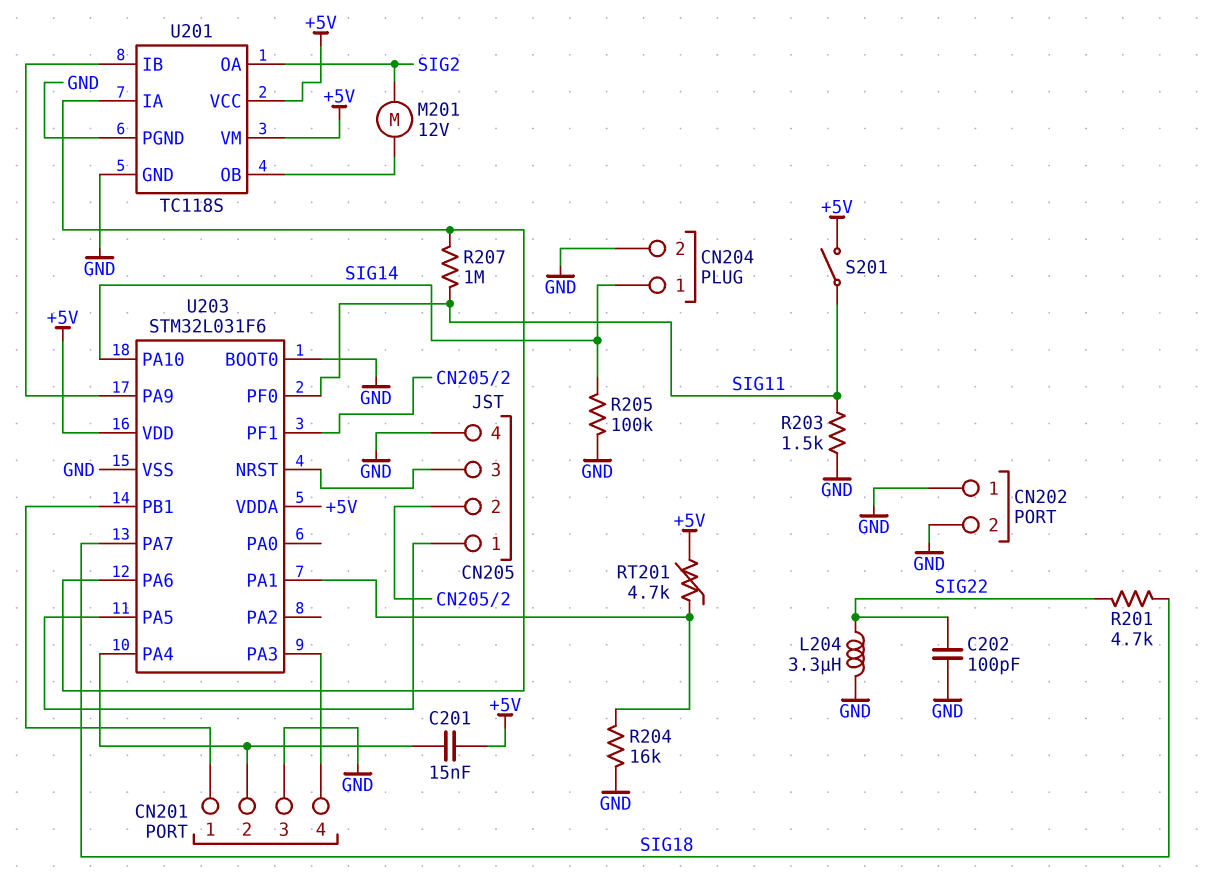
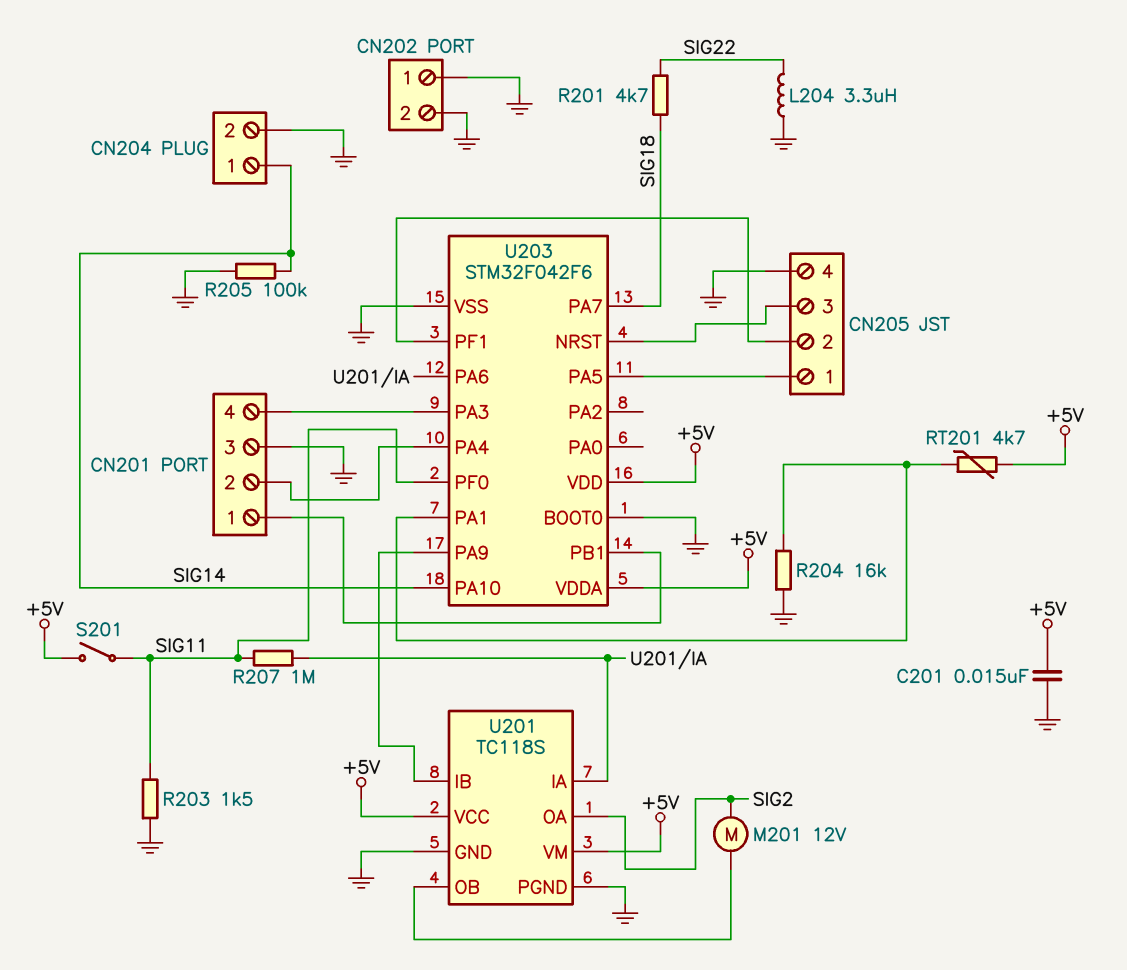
C201: 15nF (+5V, CN201/2) -> 15nF (+5V, GND)
C202: 100pF (GND, SIG22) -> none
U203: STM32L031F6 -> STM32F042F6

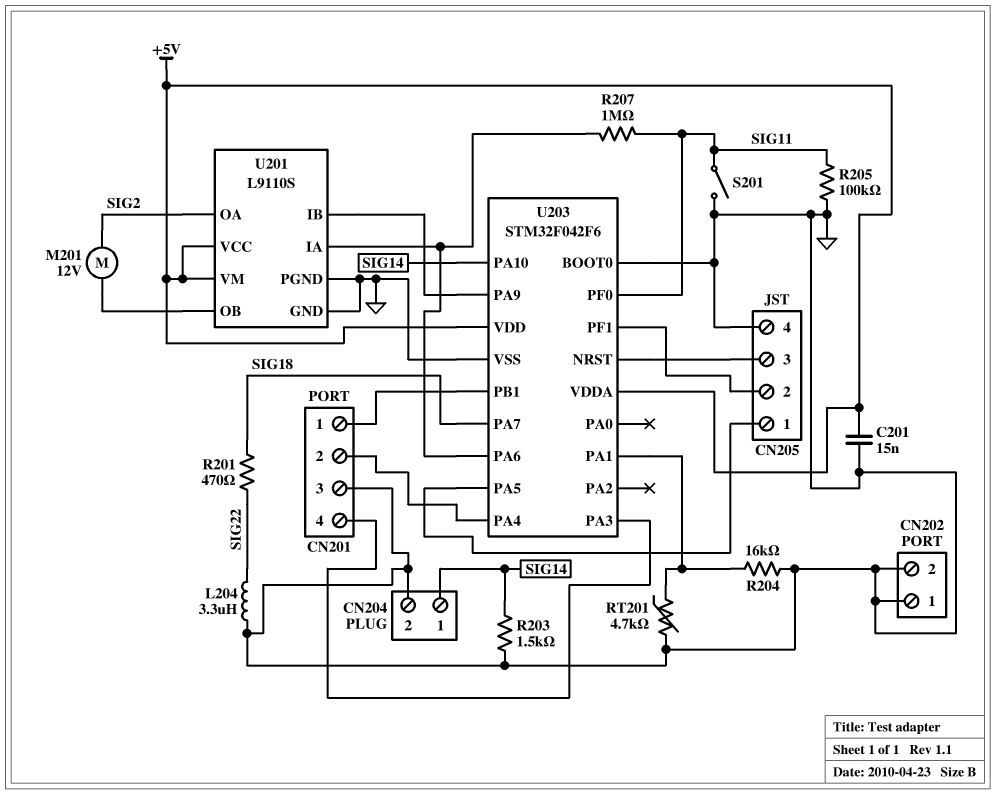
R201: 4.7k (SIG18, SIG22) -> 470 (SIG18, SIG22)
R203: 1.5k (GND, SIG11) -> 1.5k (GND, SIG14)
R205: 100k (GND, SIG14) -> 100k (GND, SIG11)
RT201: 4.7k (+5V, U203/PA1) -> 4.7k (GND, U203/PA1)
S201: switch (+5V, SIG11) -> switch (GND, SIG11)
U201: TC118S -> L9110S

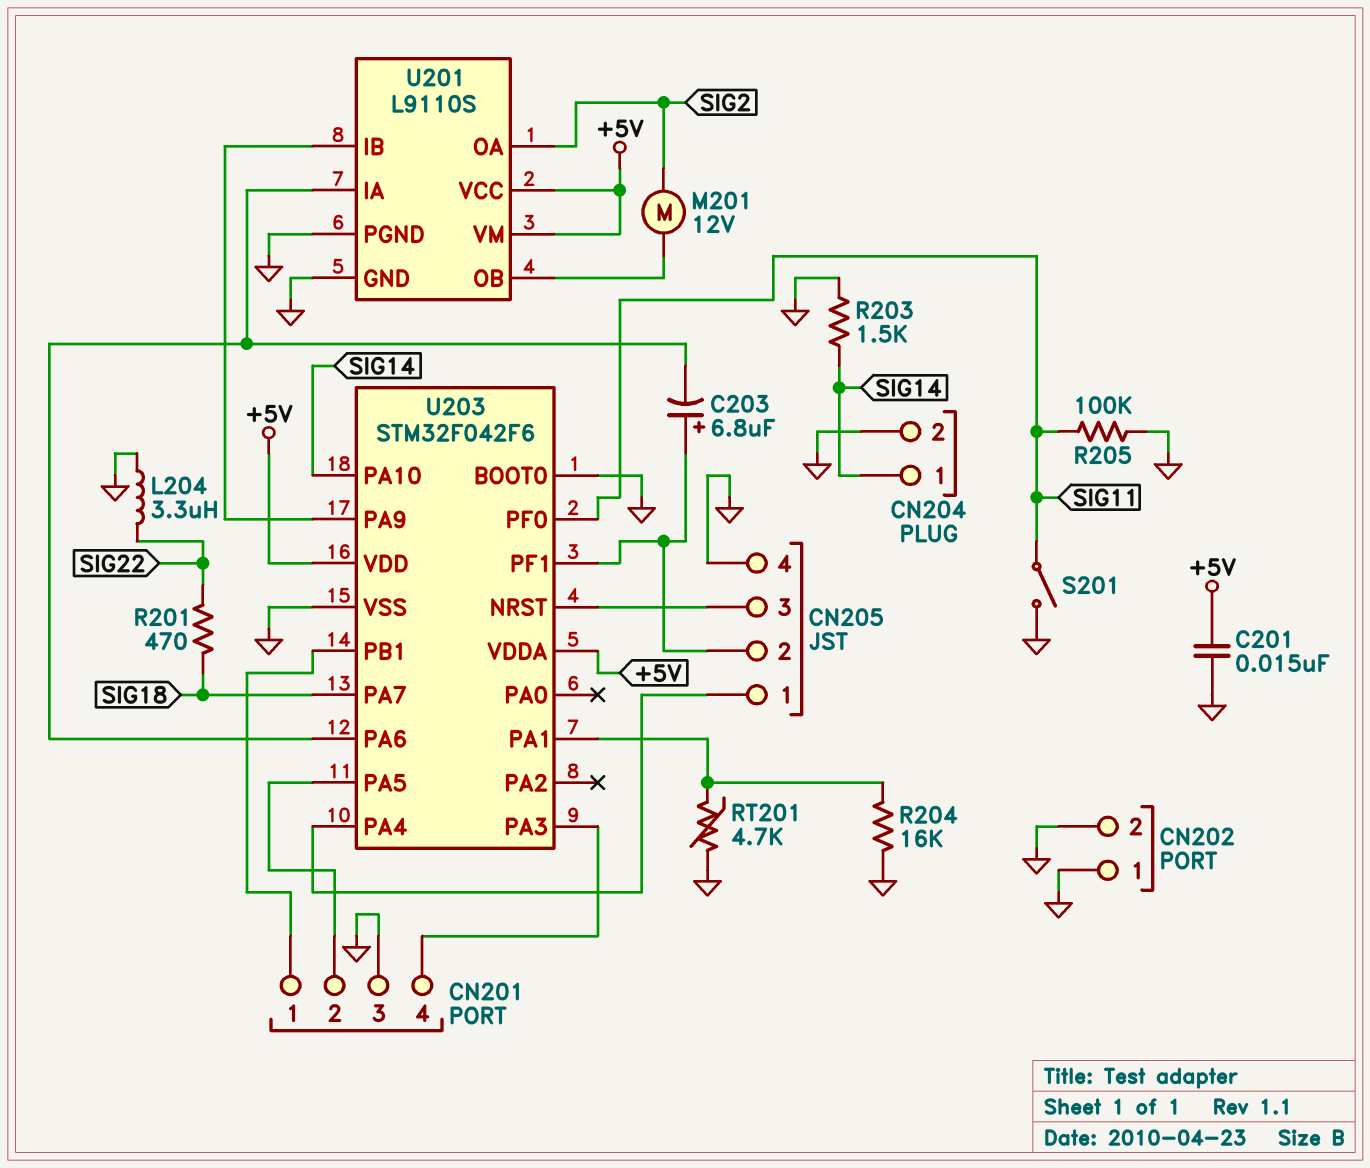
C203: none -> 6.8uF (plus CN205/2, minus U201/IA)
R207: 1M (SIG11, U201/IA) -> none
U203 pin PA4: CN201/2 -> CN205/1
U203 pin PA5: CN205/1 -> CN201/2

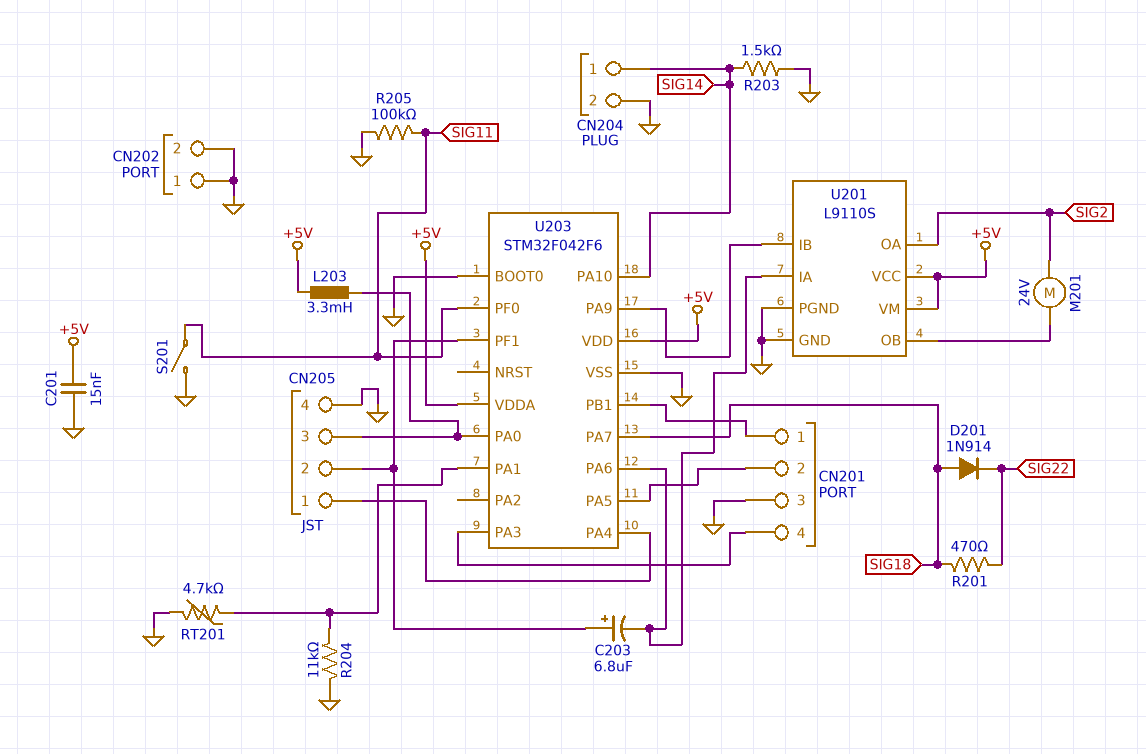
D201: none -> diode 1N914 (A SIG18, K SIG22)
L203: none -> 3.3mH (+5V, CN205/3)
L204: 3.3uH (GND, SIG22) -> none
M201: motor 12V (SIG2, U201/OB) -> motor 24V (SIG2, U201/OB)
R204: 16k (GND, U203/PA1) -> 11k (GND, U203/PA1)
U203 pin NRST: CN205/3 -> none
U203 pin PA0: none -> CN205/3

